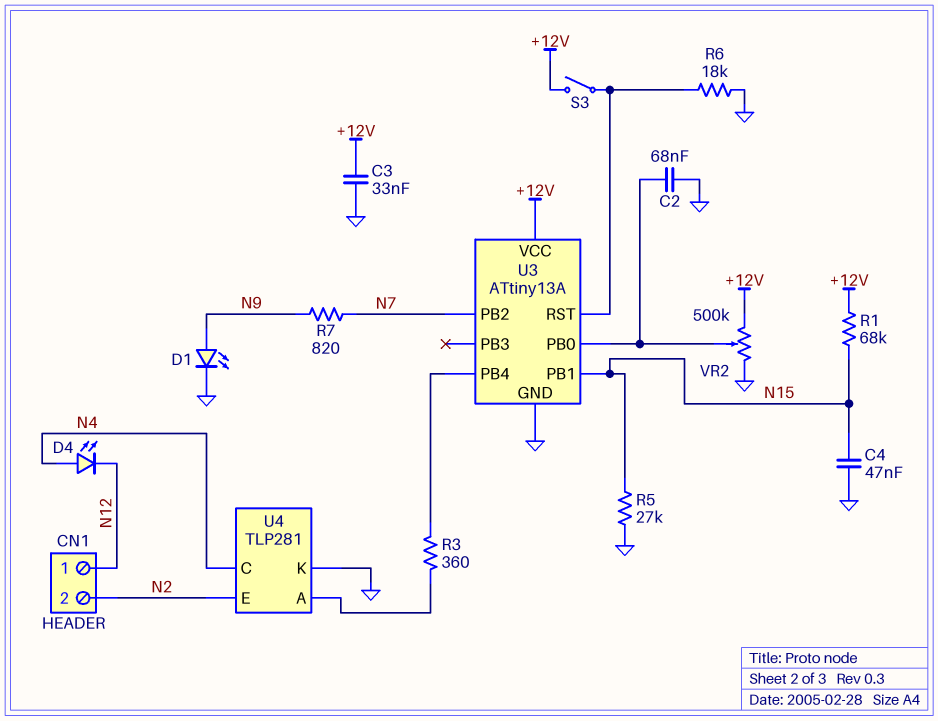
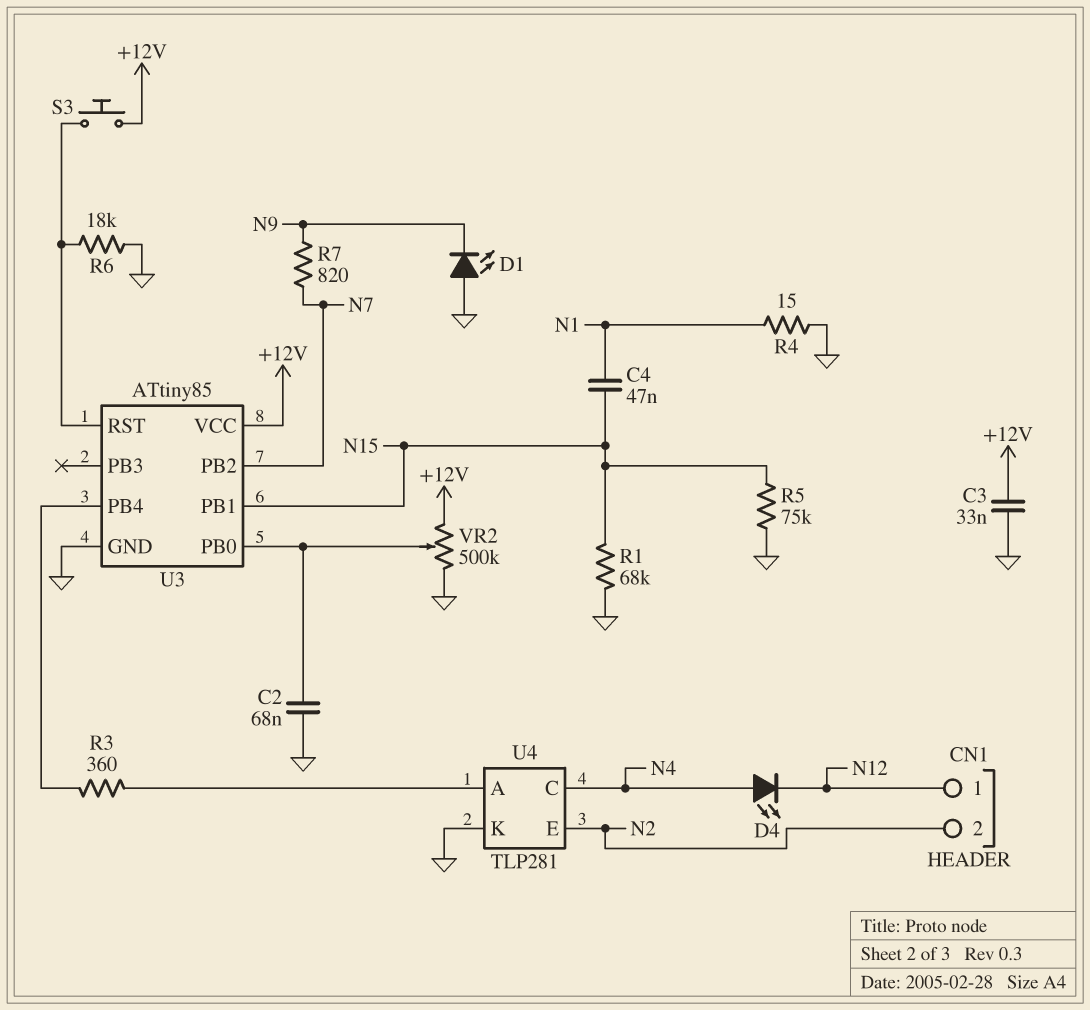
C4: 47nF (GND, N15) -> 47nF (N1, N15)
D1: LED (A N9, K GND) -> LED (A GND, K N9)
R1: 68k (+12V, N15) -> 68k (GND, N15)
R4: none -> 15 (GND, N1)
R5: 27k (GND, N15) -> 75k (GND, N15)
S3: switch (+12V, U3/RST) -> button (+12V, U3/RST)
U3: ATtiny13A -> ATtiny85

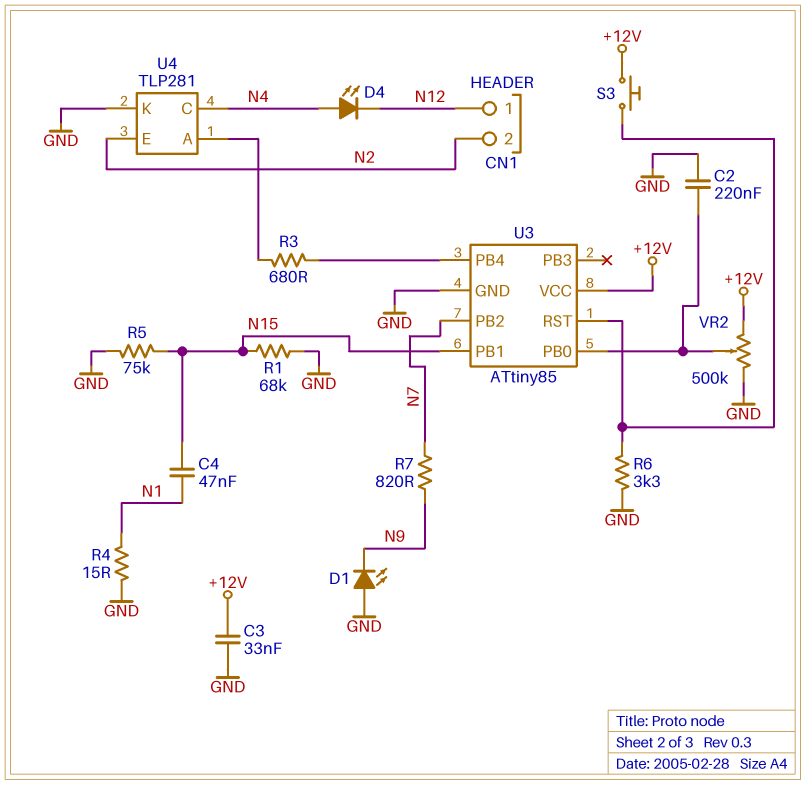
C2: 68nF (GND, U3/PB0) -> 220nF (GND, U3/PB0)
R3: 360 (U3/PB4, U4/A) -> 680 (U3/PB4, U4/A)
R6: 18k (GND, U3/RST) -> 3.3k (GND, U3/RST)

